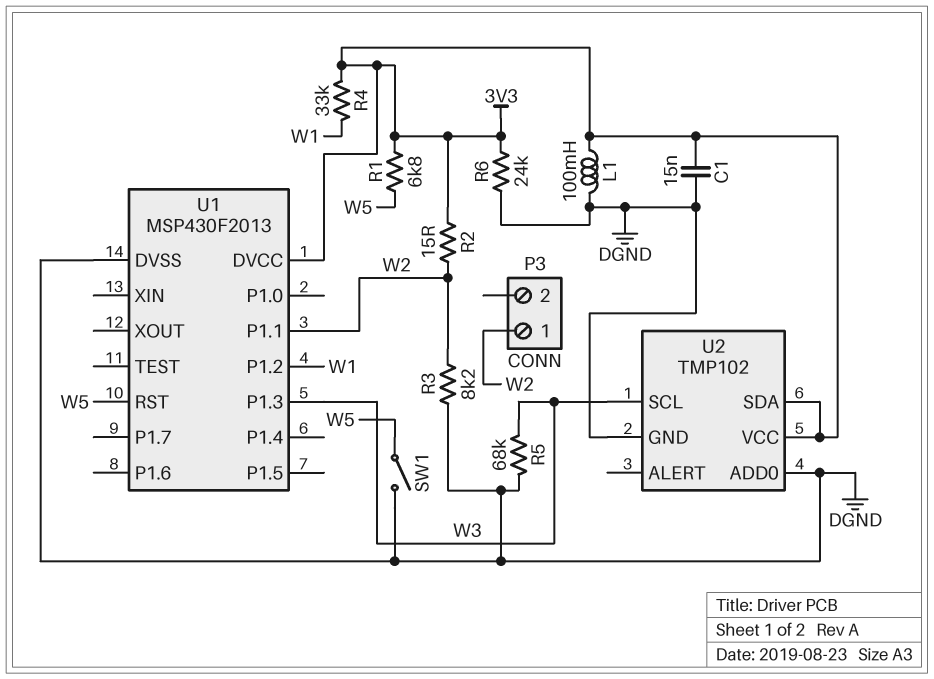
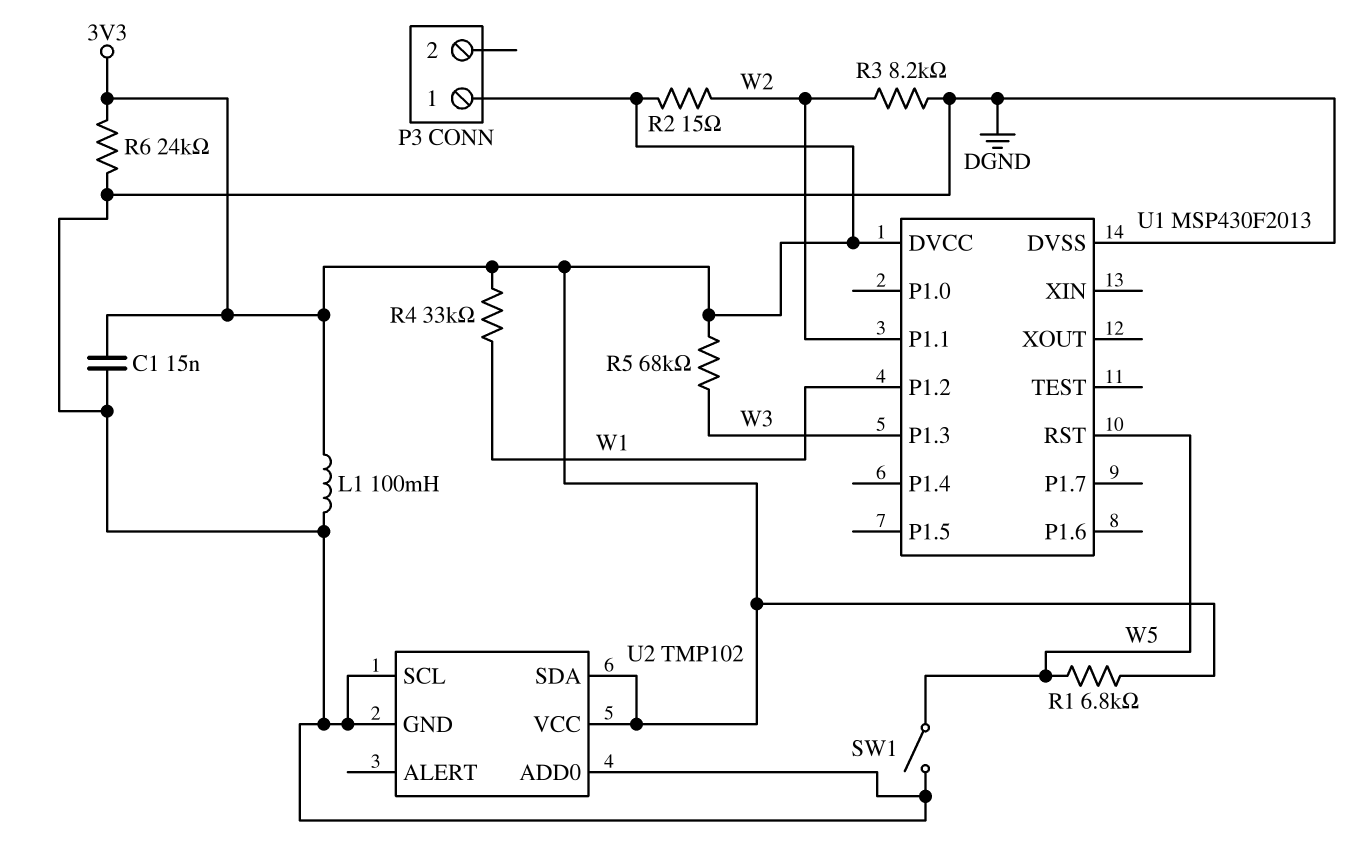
P3 pin 1: W2 -> 3V3
R5: 68k (DGND, W3) -> 68k (3V3, W3)
U2 pin SCL: W3 -> DGND

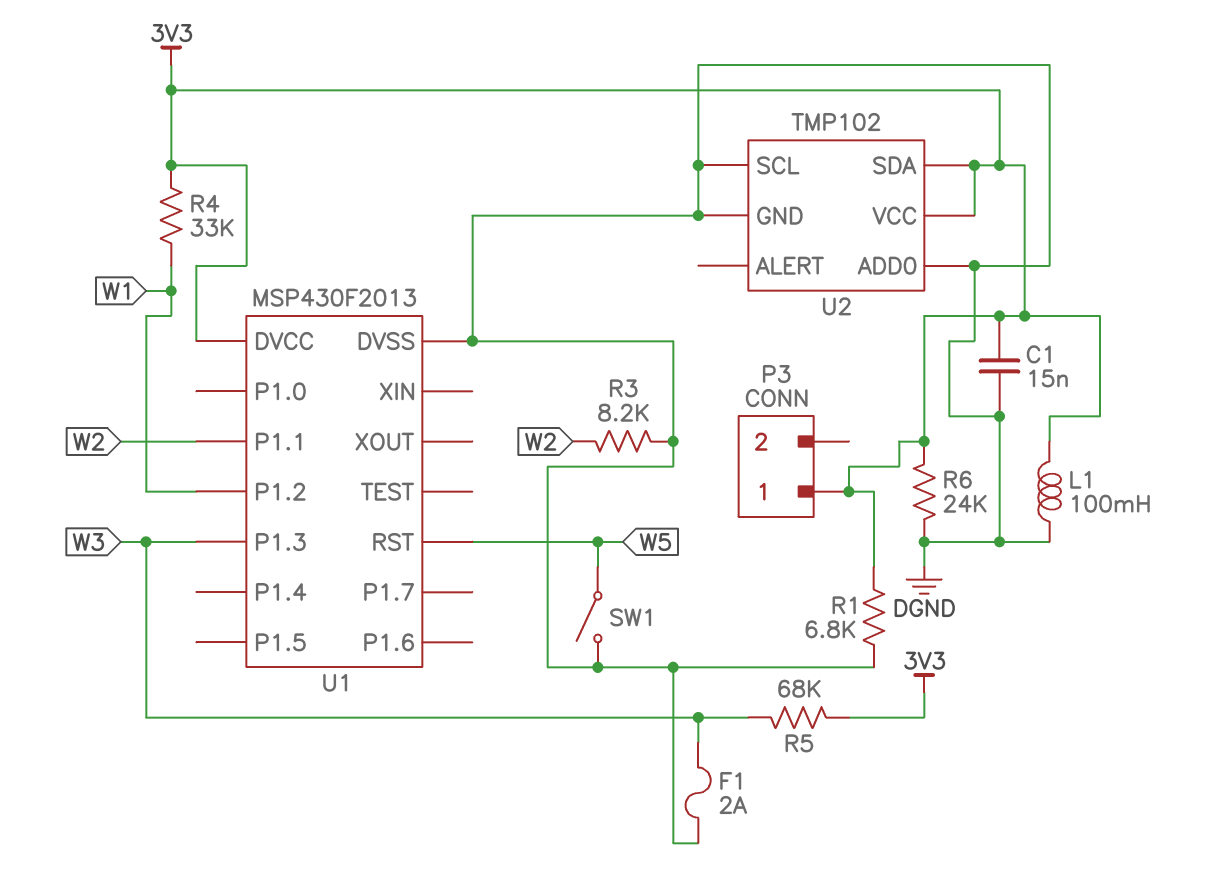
F1: none -> 2A (DGND, W3)
R1: 6.8k (3V3, W5) -> 6.8k (3V3, DGND)
R2: 15 (3V3, W2) -> none

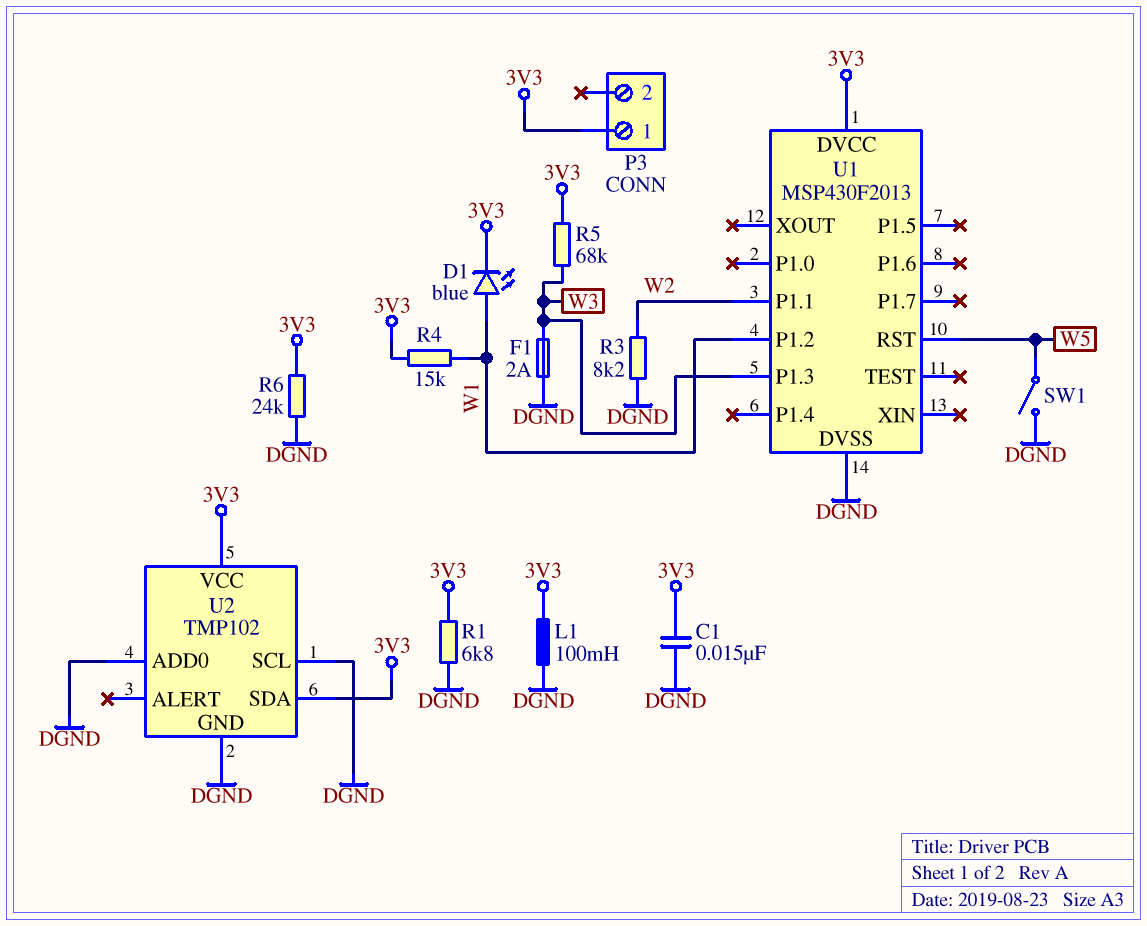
D1: none -> LED blue (A W1, K 3V3)
R4: 33k (3V3, W1) -> 15k (3V3, W1)

